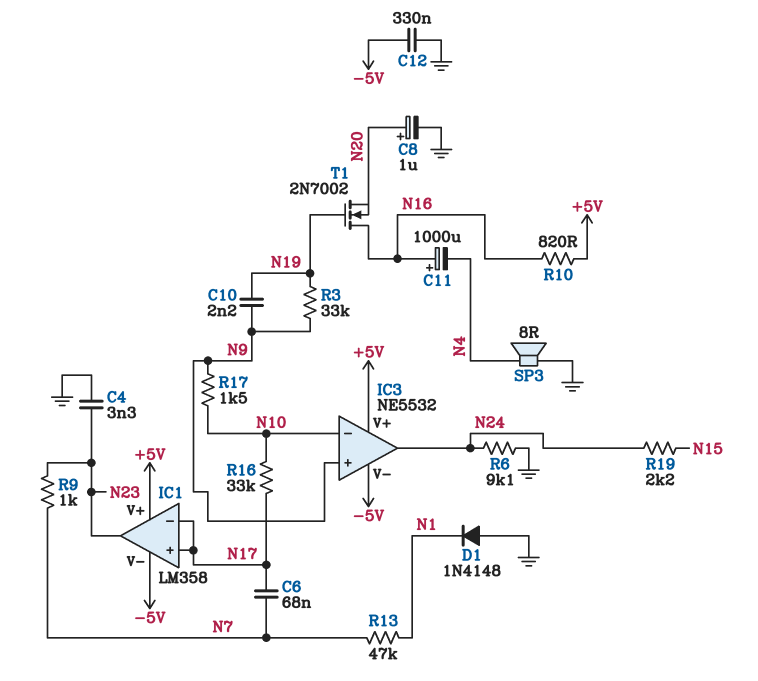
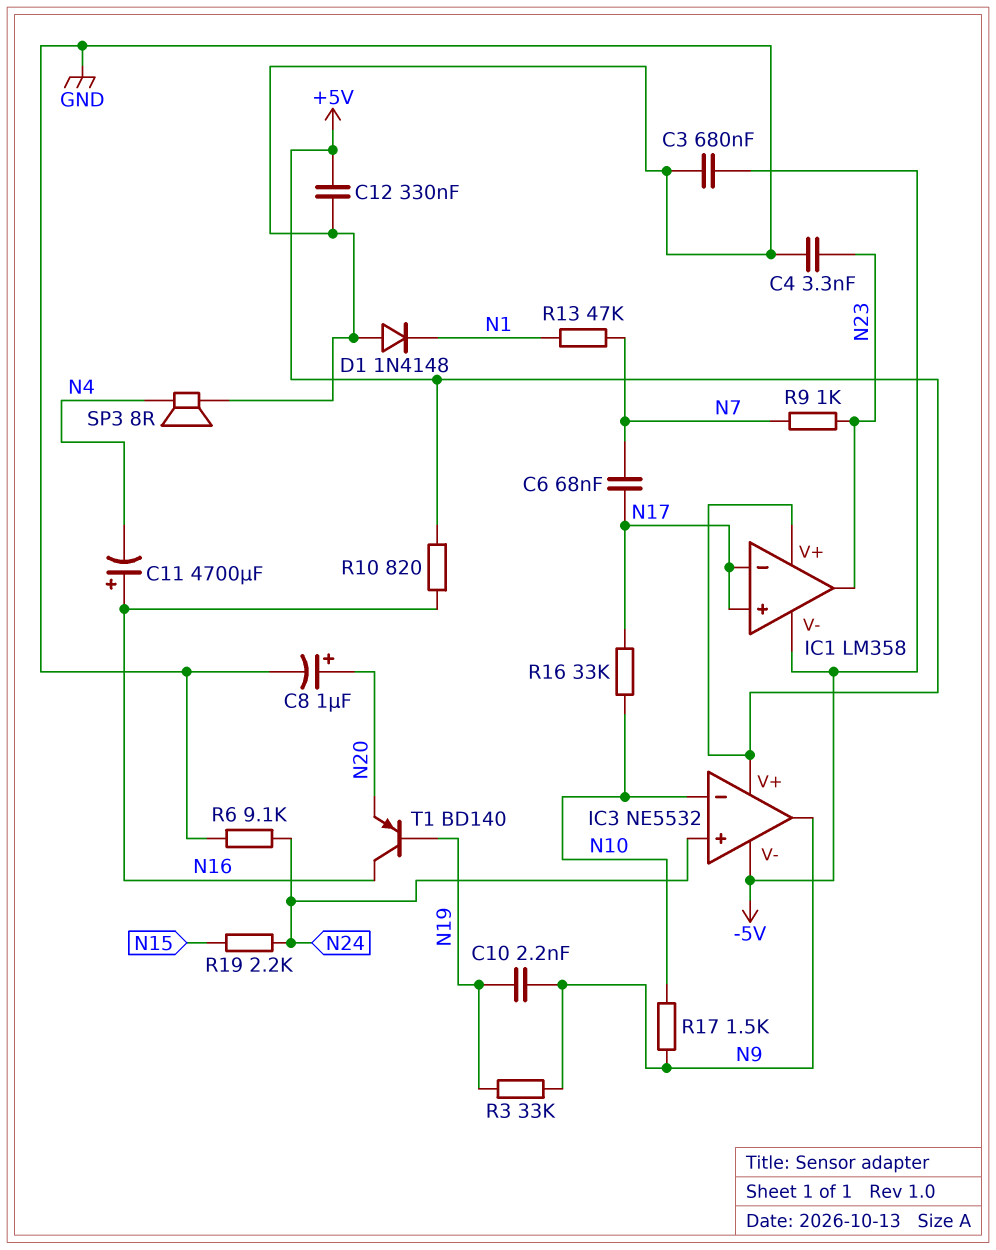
C3: none -> 680nF (-5V, GND)
C11: 1000uF (plus N16, minus N4) -> 4700uF (plus N16, minus N4)
C12: 330nF (-5V, GND) -> 330nF (+5V, GND)
IC3 pin in+: N9 -> N24
IC3 pin out: N24 -> N9
T1: NMOS 2N7002 (G N19, D N16, S N20) -> PNP BD140 (B N19, C N16, E N20)

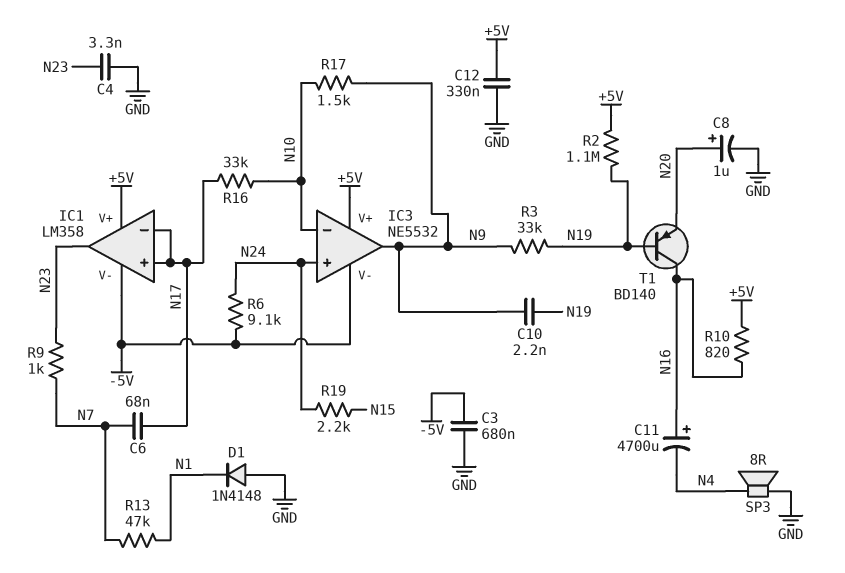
R2: none -> 1.1M (+5V, N19)
R6: 9.1k (GND, N24) -> 9.1k (-5V, N24)

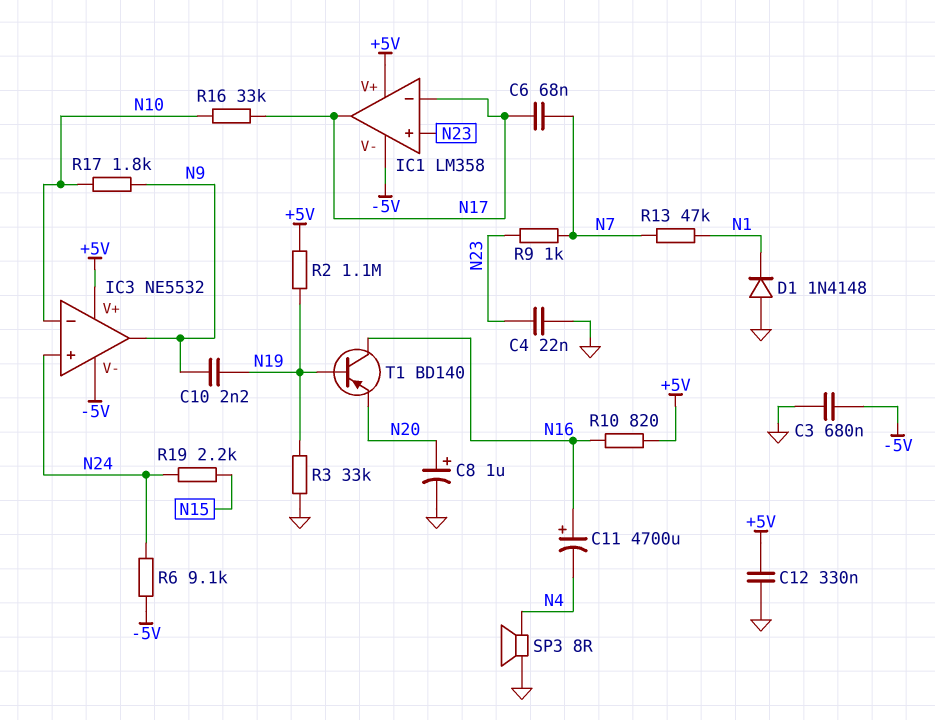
C4: 3.3nF (GND, N23) -> 22nF (GND, N23)
IC1 pin in+: N17 -> N23
IC1 pin out: N23 -> N17
R3: 33k (N9, N19) -> 33k (GND, N19)
R17: 1.5k (N9, N10) -> 1.8k (N9, N10)

